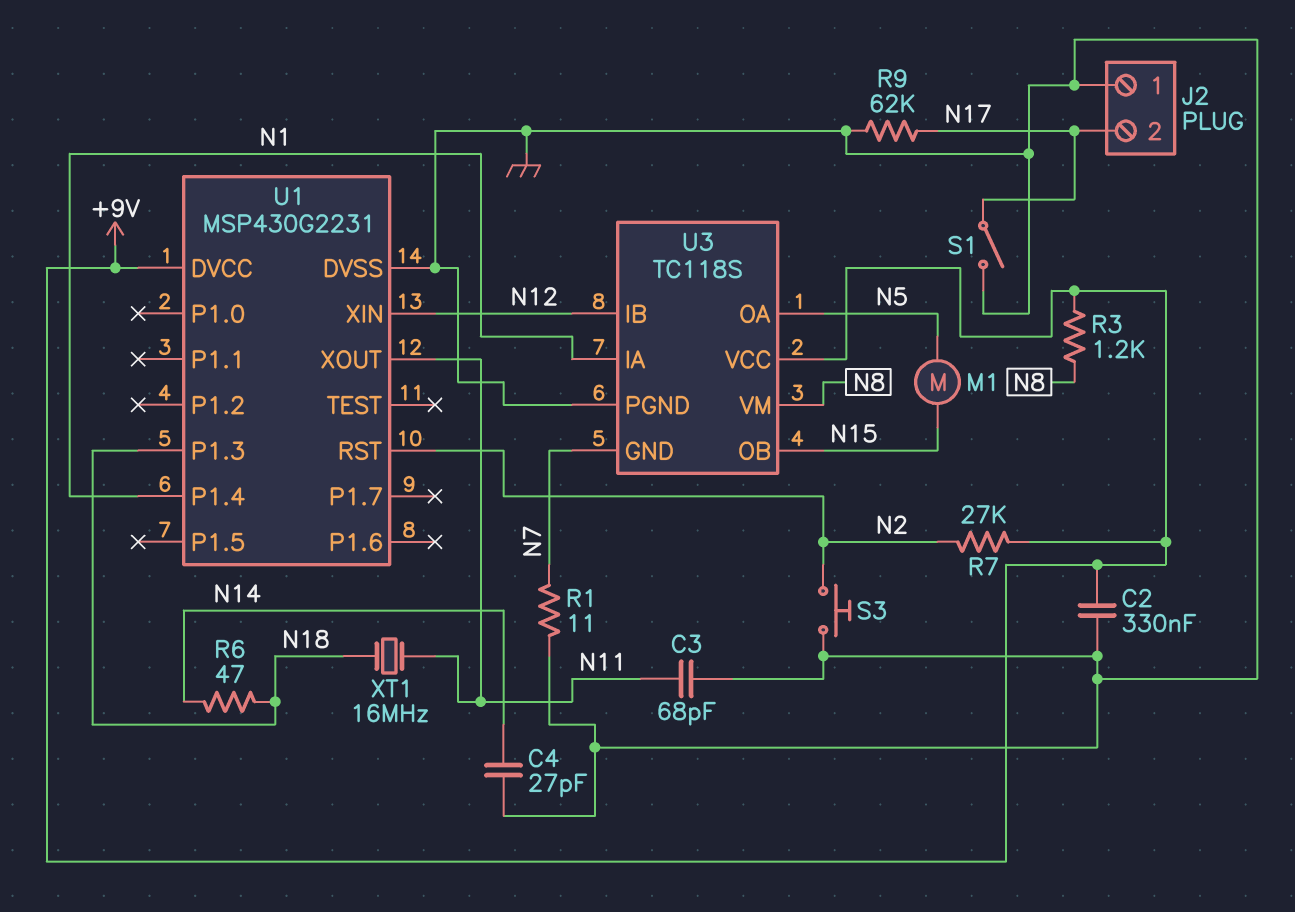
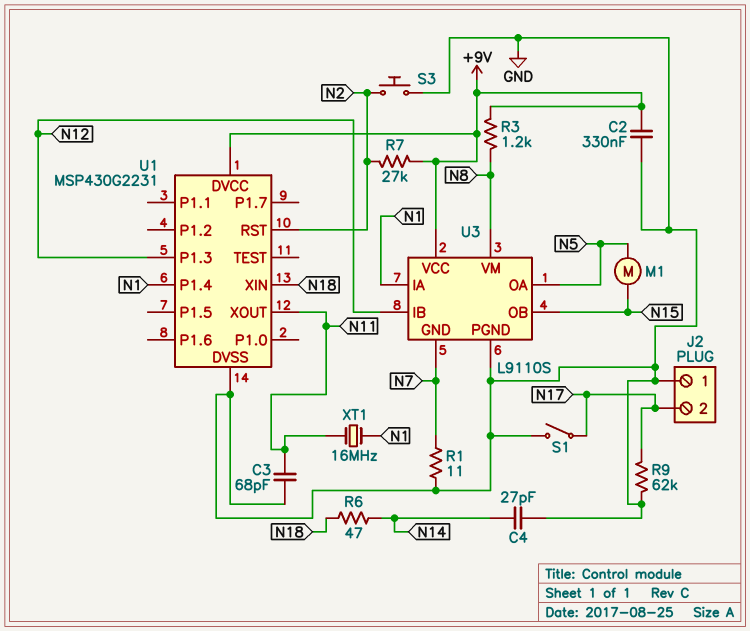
U1 pin P1.3: N18 -> N12
U1 pin XIN: N12 -> N18
U3: TC118S -> L9110S
XT1: 16MHz (N11, N18) -> 16MHz (N1, N11)

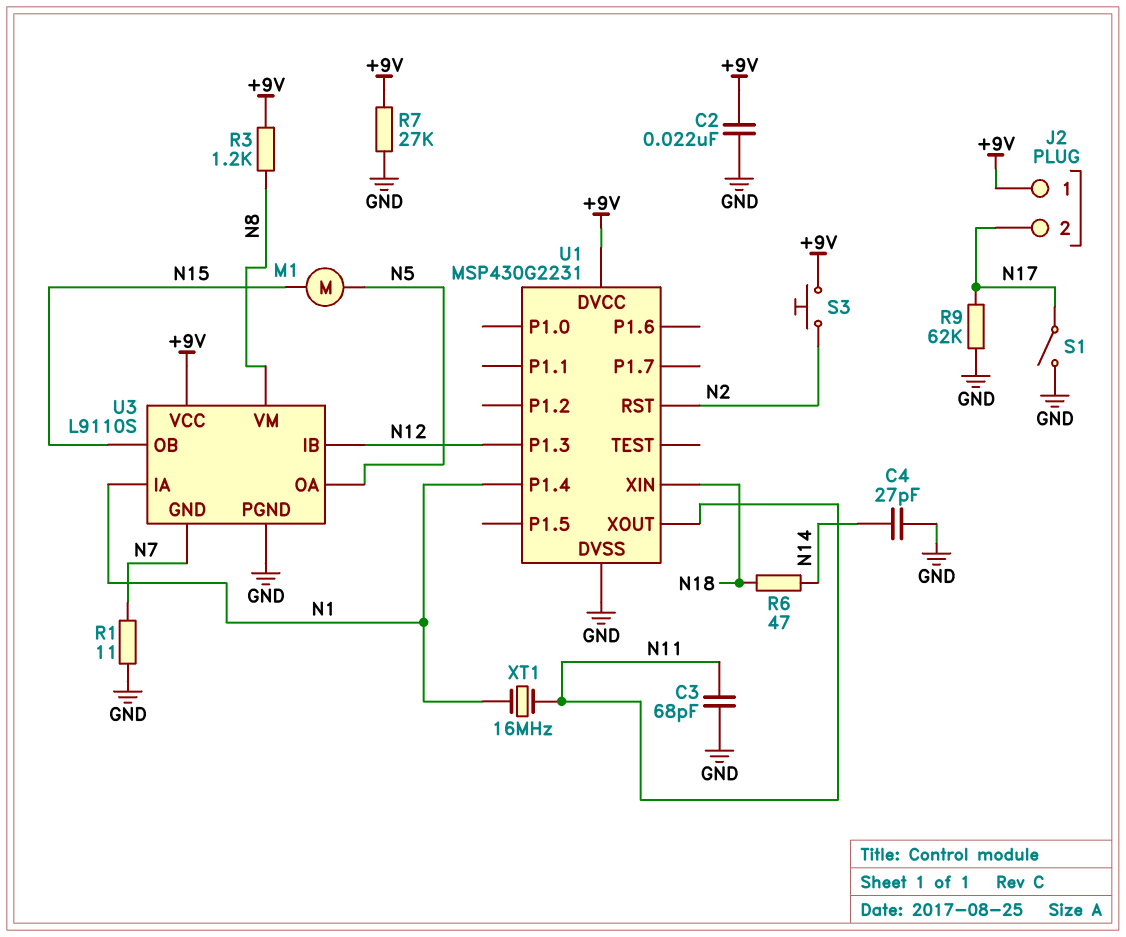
C2: 330nF (+9V, GND) -> 22nF (+9V, GND)
J2 pin 1: GND -> +9V
R7: 27k (+9V, N2) -> 27k (+9V, GND)
S3: button (GND, N2) -> button (+9V, N2)

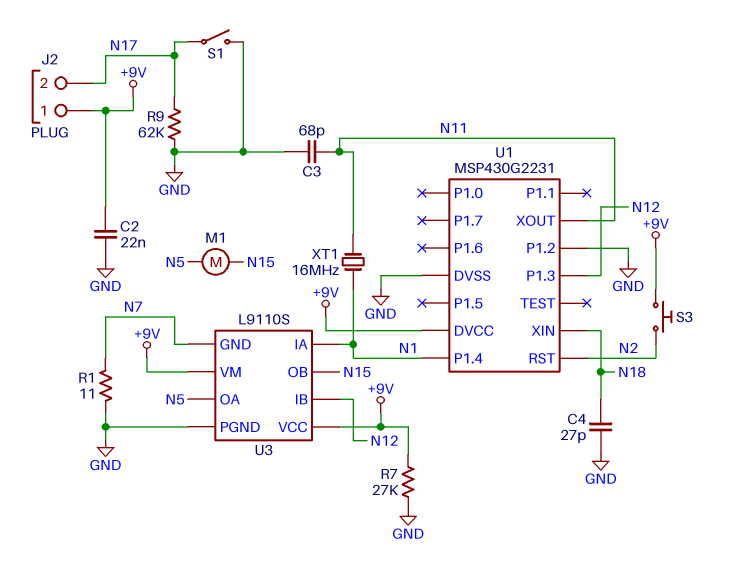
C4: 27pF (GND, N14) -> 27pF (GND, N18)
R3: 1.2k (+9V, N8) -> none
R6: 47 (N14, N18) -> none
U1 pin P1.2: none -> GND
U3 pin VM: N8 -> +9V

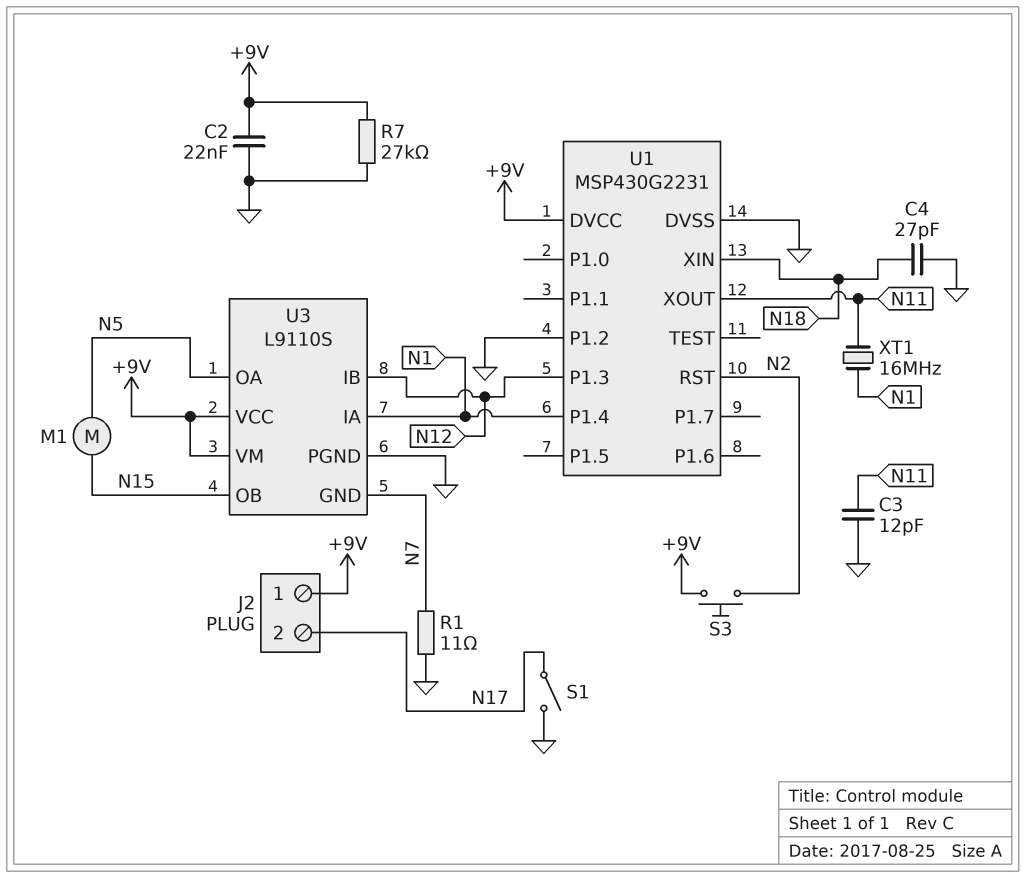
C3: 68pF (GND, N11) -> 12pF (GND, N11)
R9: 62k (GND, N17) -> none

